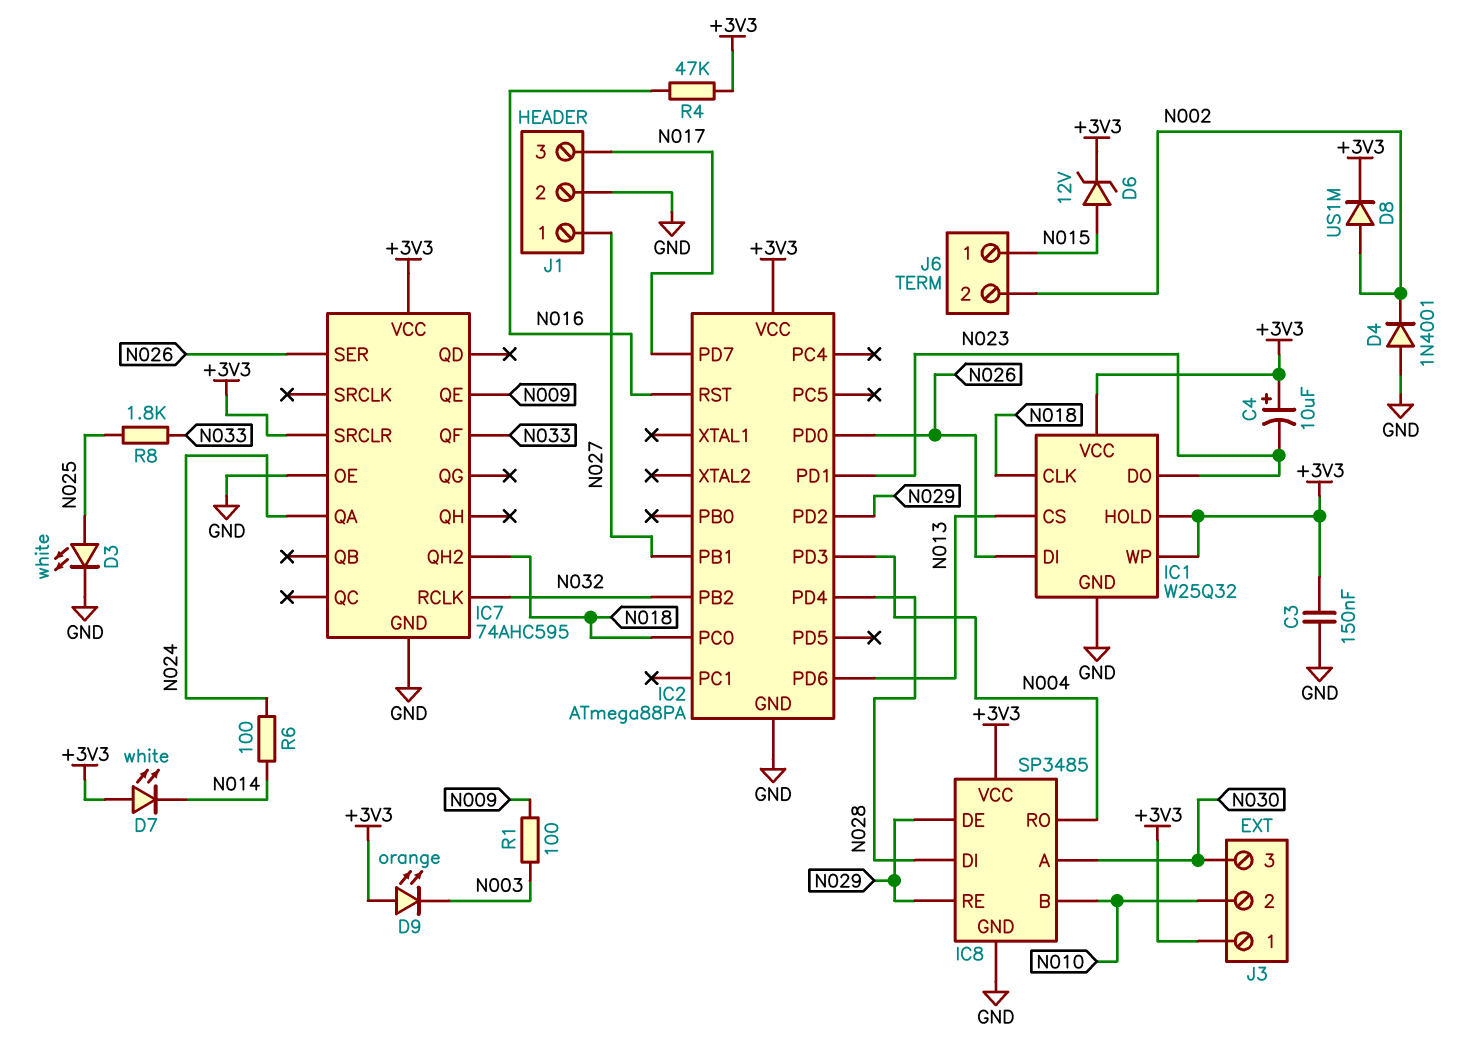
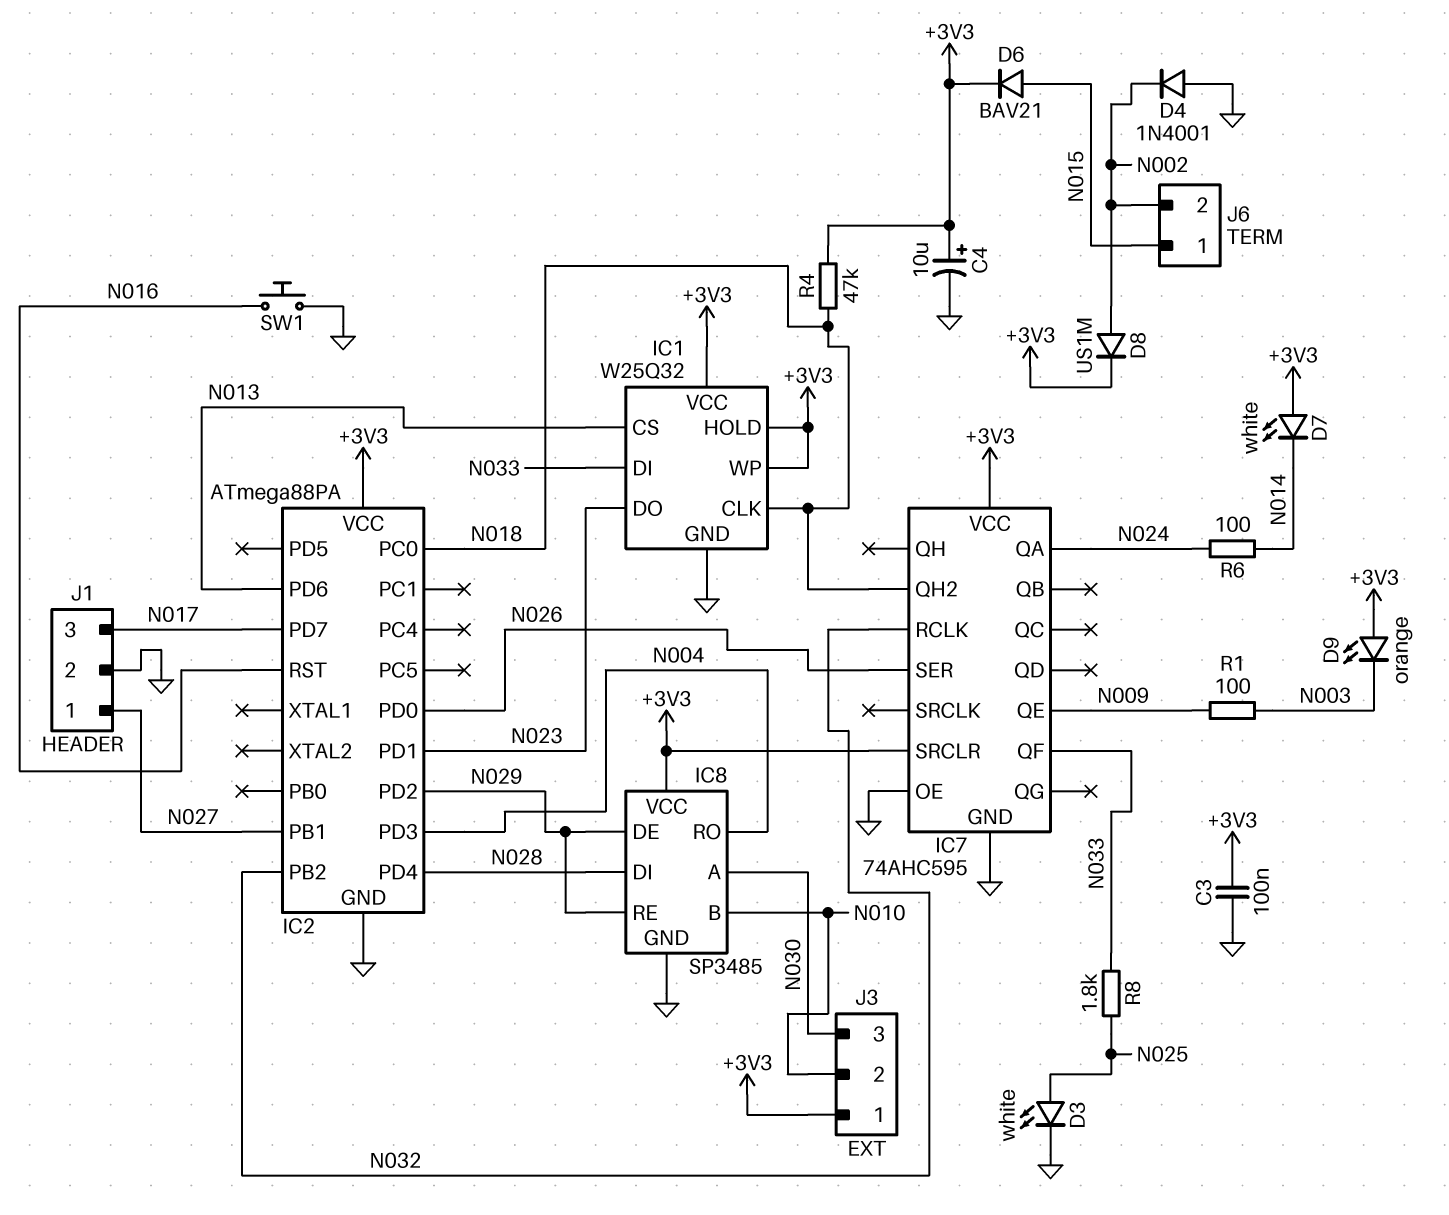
C3: 150nF (+3V3, GND) -> 100nF (+3V3, GND)
C4: 10uF (plus +3V3, minus N023) -> 10uF (plus +3V3, minus GND)
D6: zener 12V (A N015, K +3V3) -> diode BAV21 (A N015, K +3V3)
IC1 pin DI: N026 -> N033
R4: 47k (+3V3, N016) -> 47k (+3V3, N018)
SW1: none -> button (GND, N016)

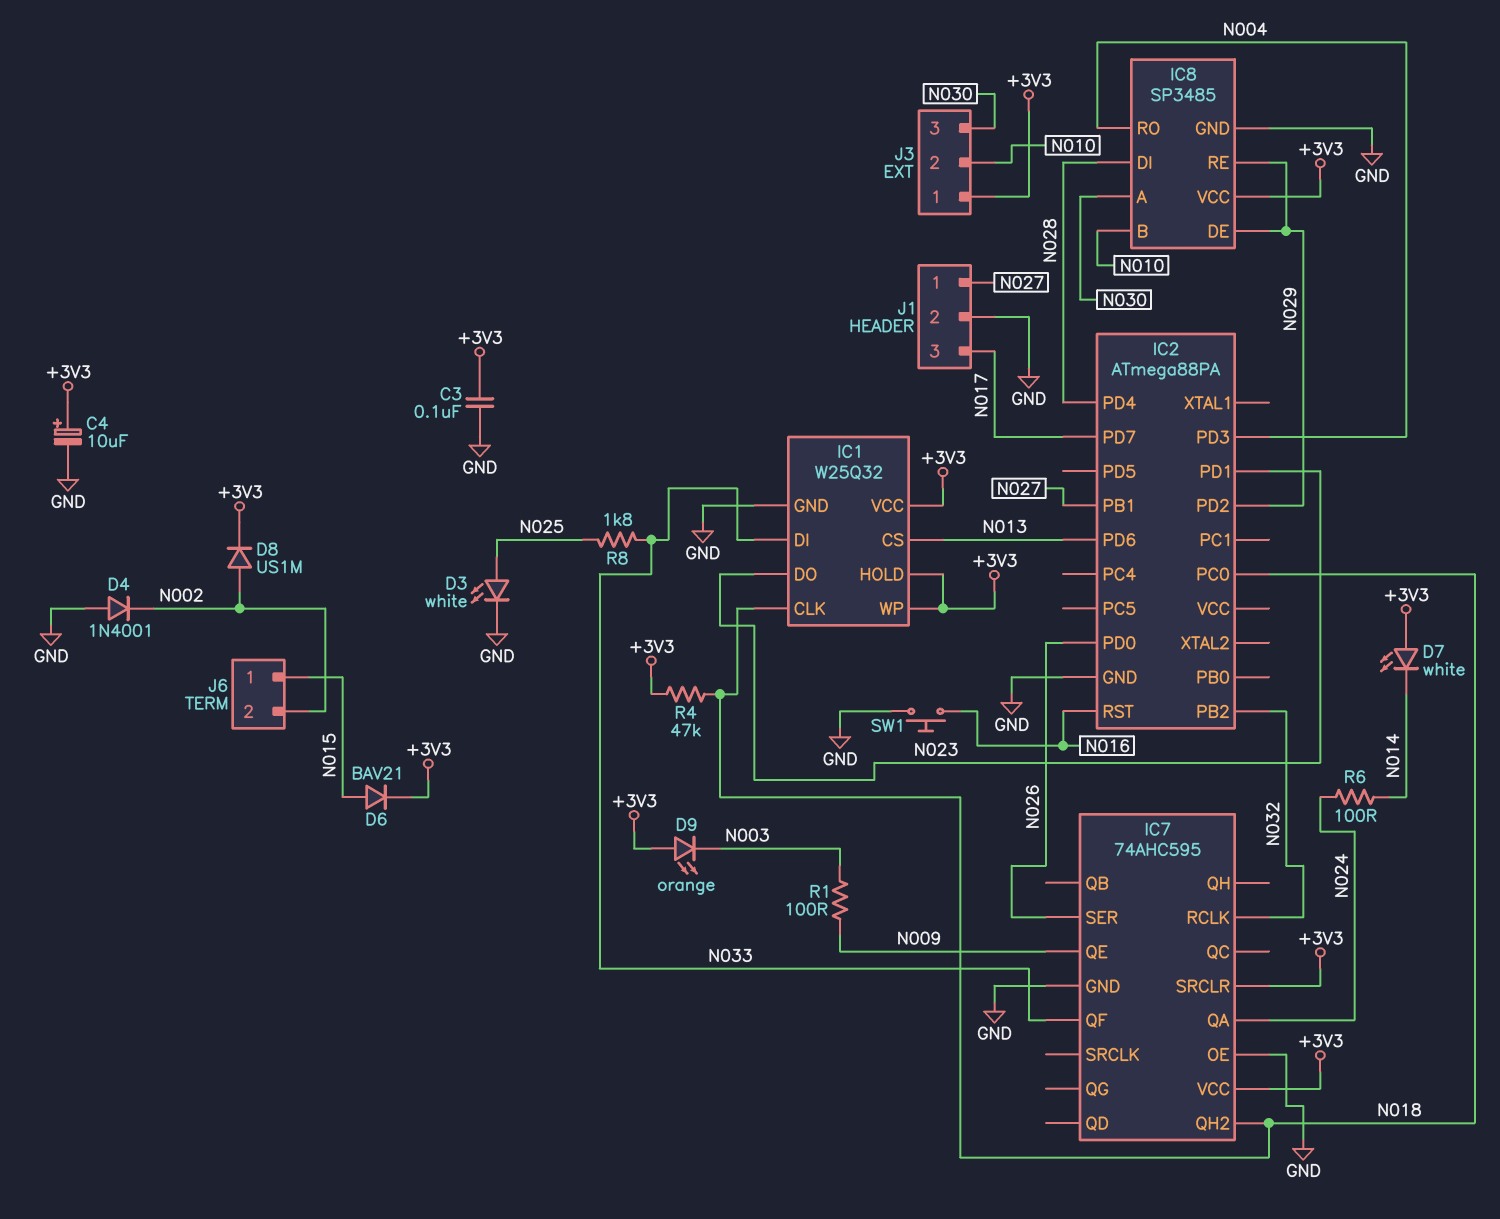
IC2 pin VCC: +3V3 -> none

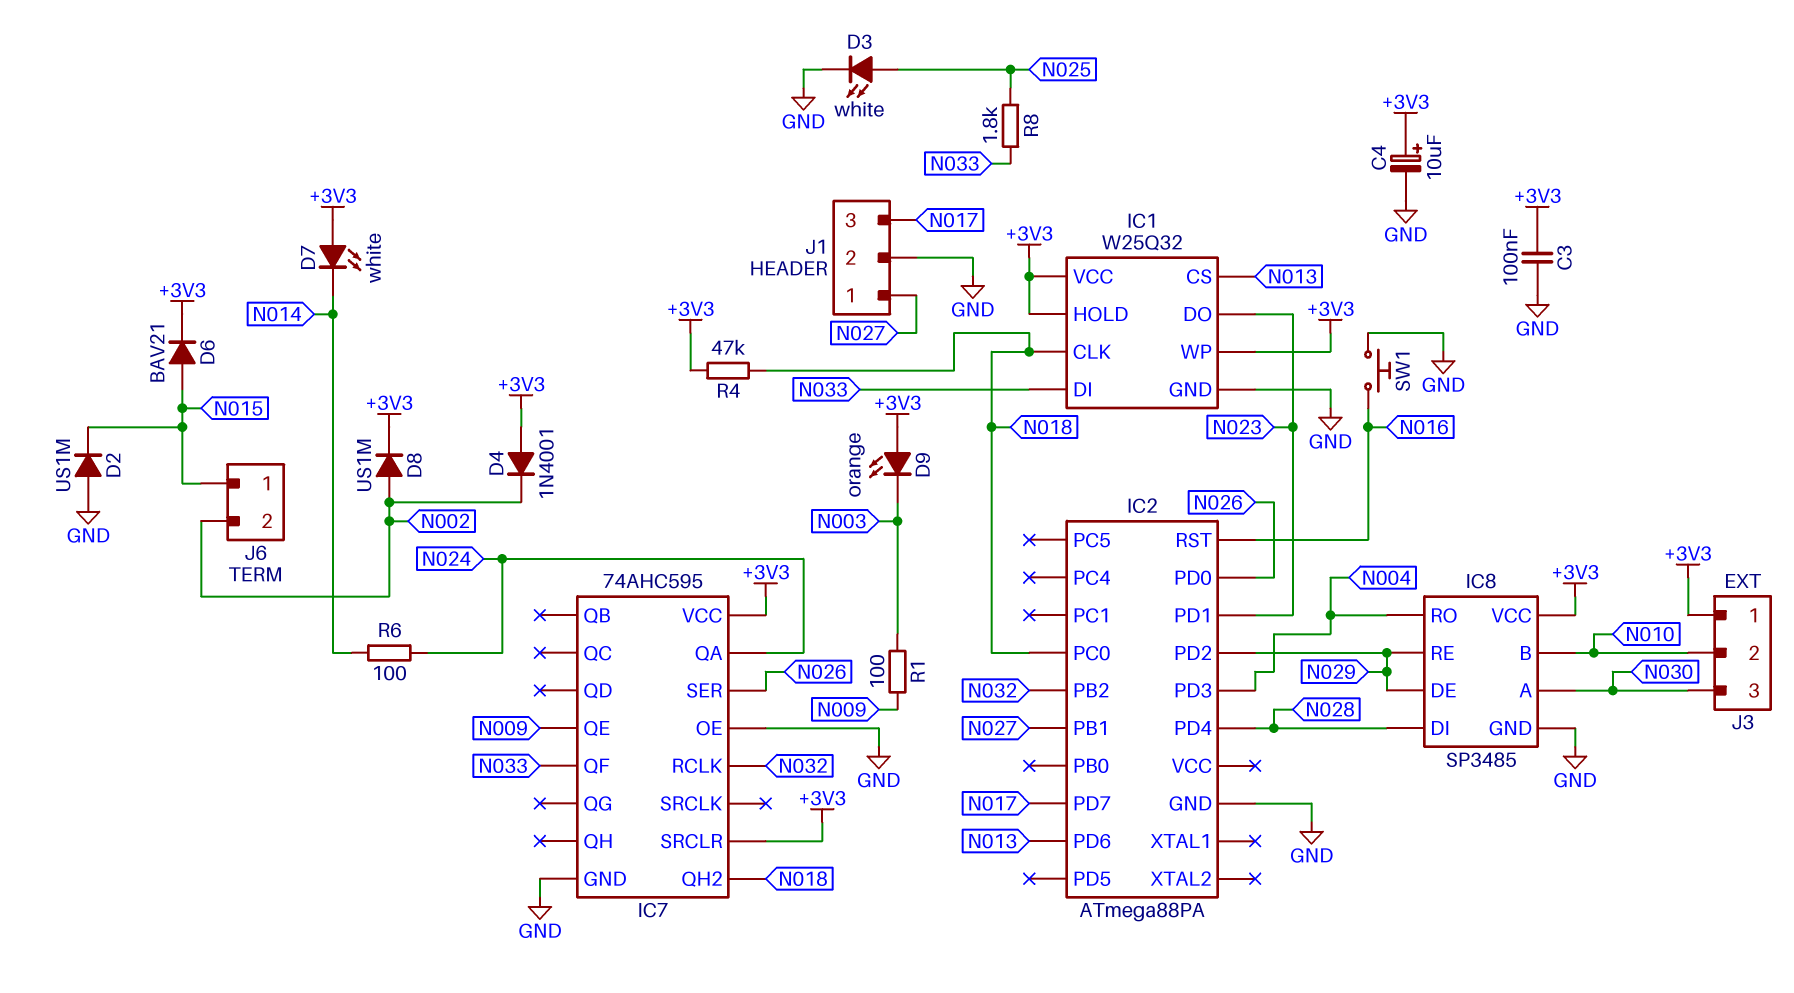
D2: none -> diode US1M (A GND, K N015)
D4: diode 1N4001 (A GND, K N002) -> diode 1N4001 (A +3V3, K N002)

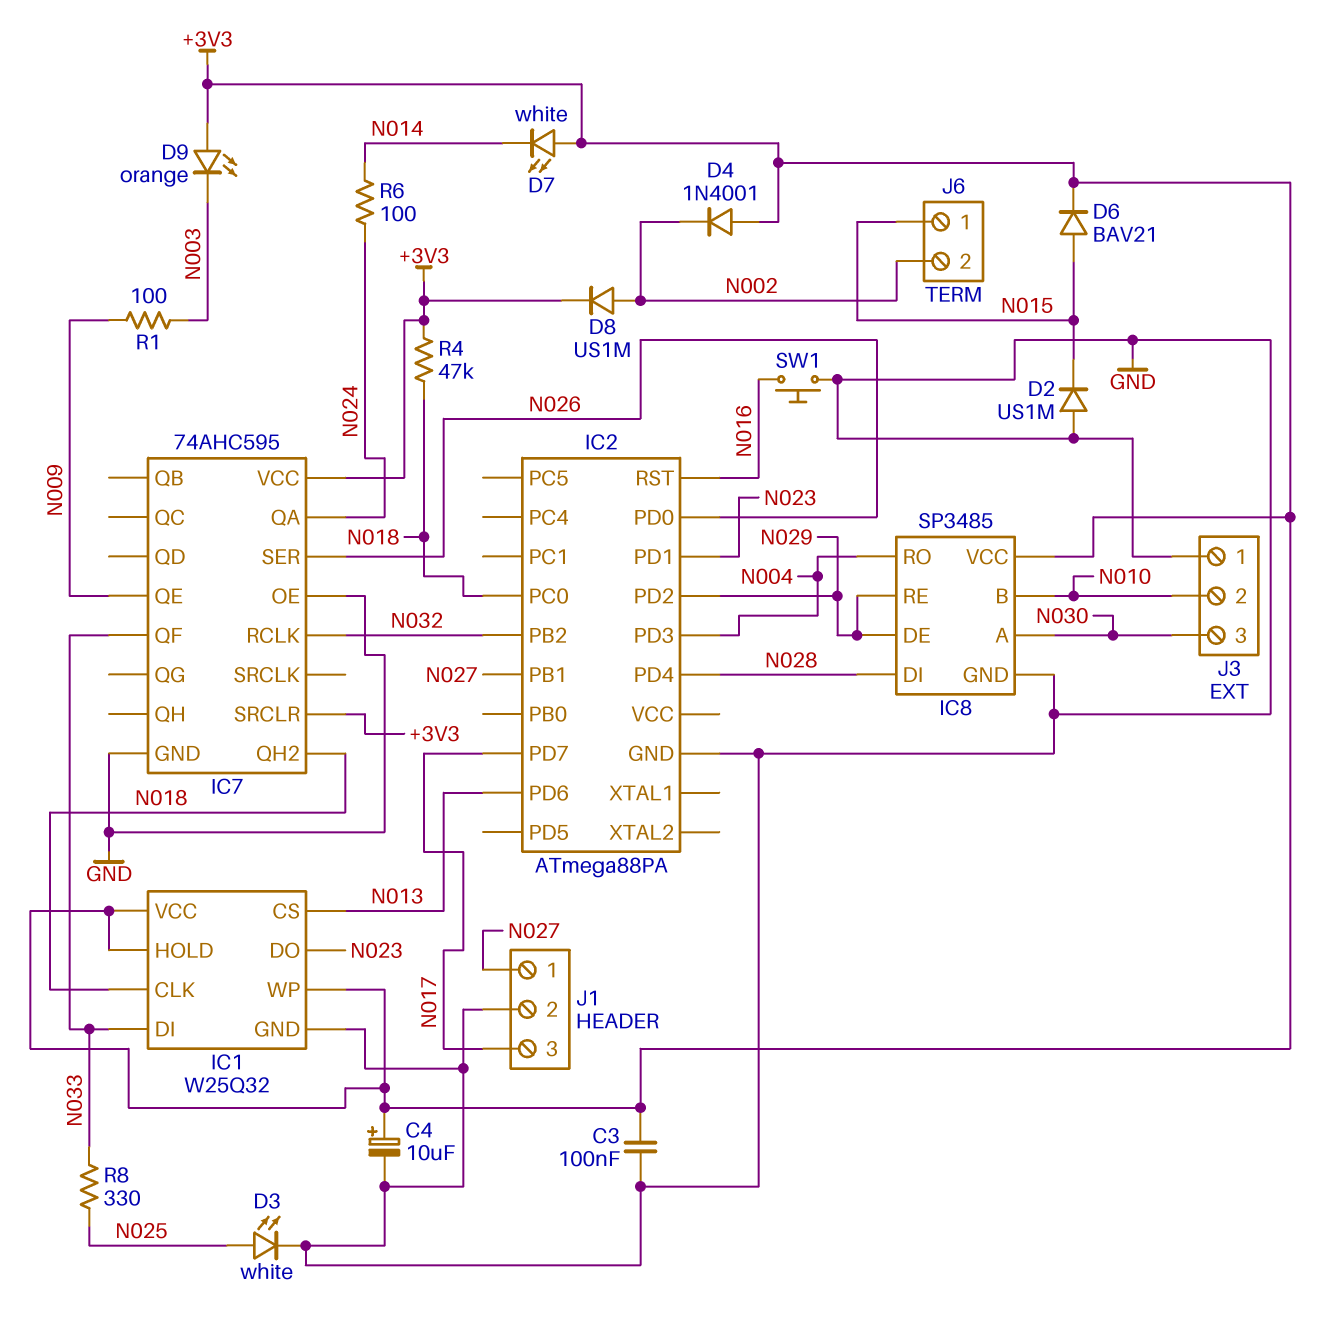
J3 pin 1: +3V3 -> GND
R8: 1.8k (N025, N033) -> 330 (N025, N033)

